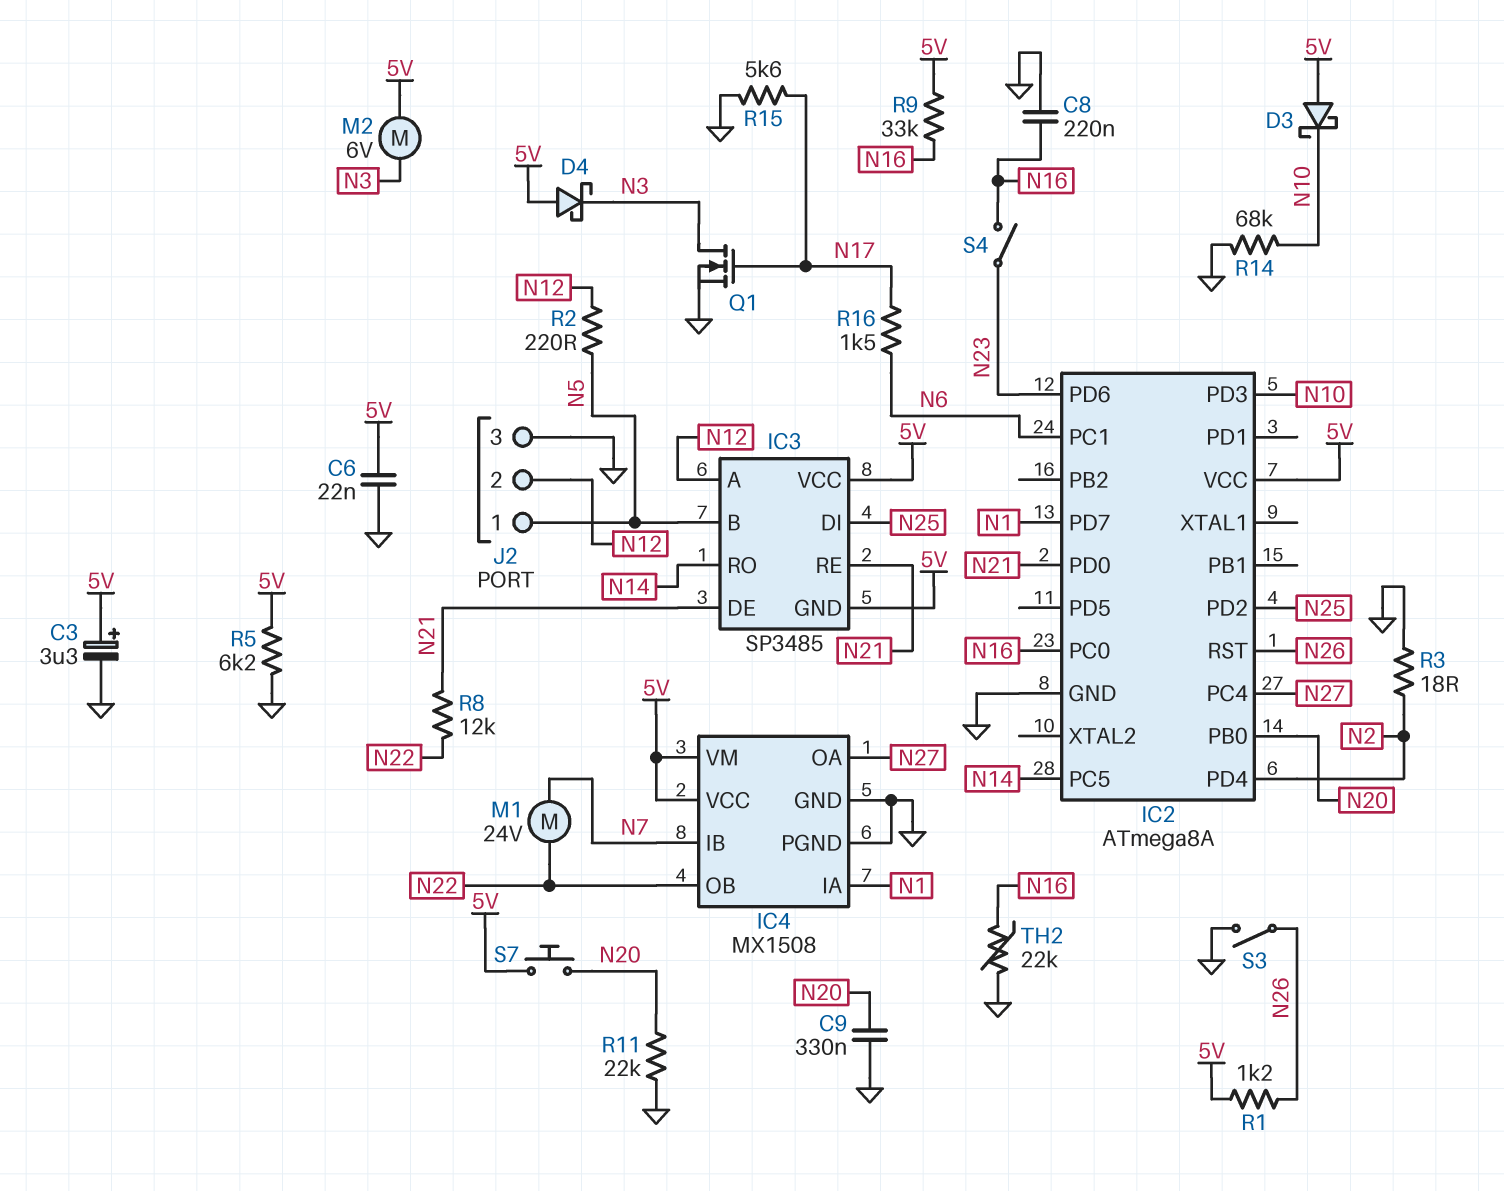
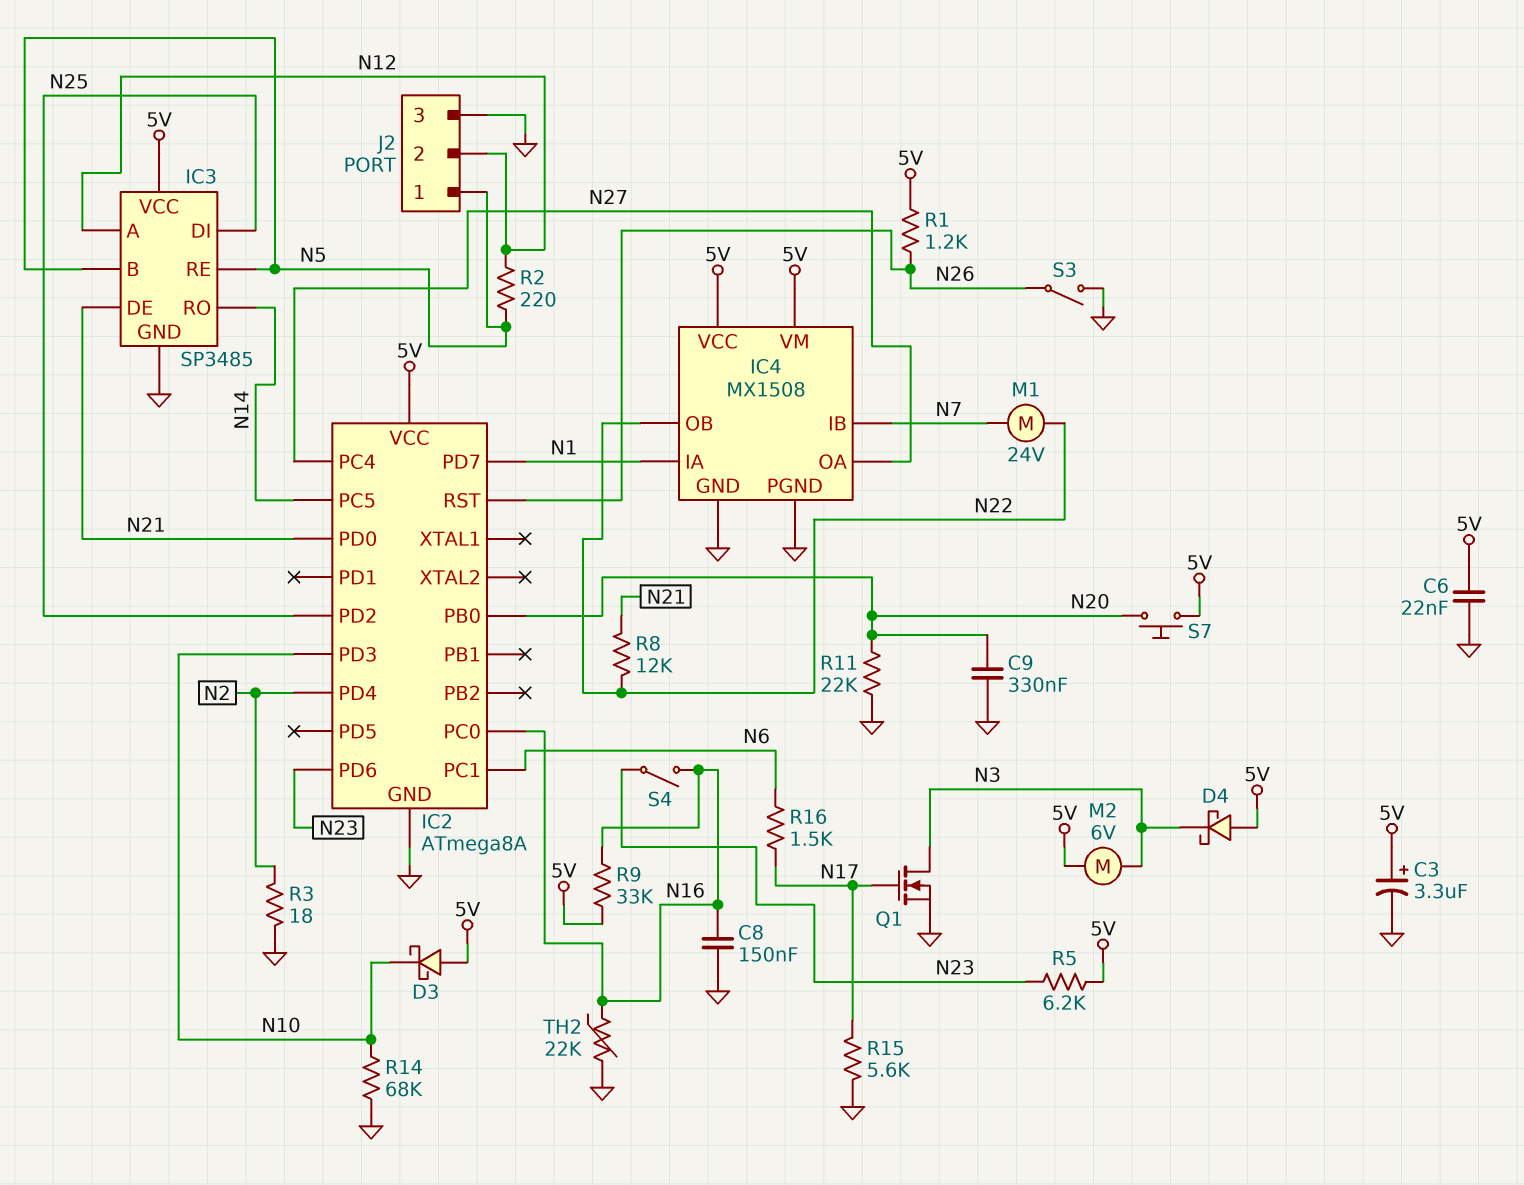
C8: 220nF (GND, N16) -> 150nF (GND, N16)
IC3 pin GND: 5V -> GND
IC3 pin RE: N21 -> N5
R5: 6.2k (5V, GND) -> 6.2k (5V, N23)

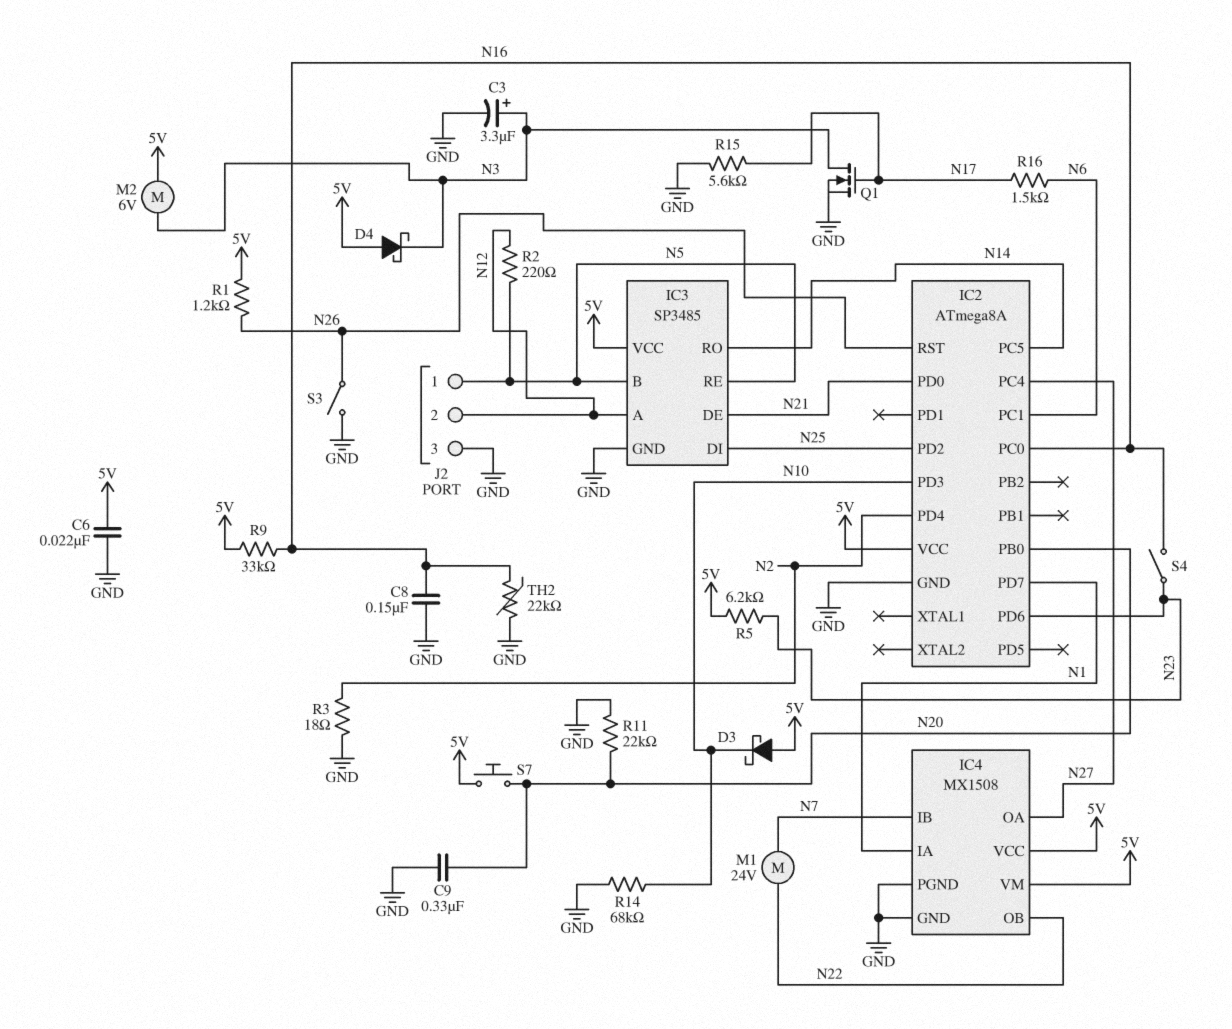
C3: 3.3uF (plus 5V, minus GND) -> 3.3uF (plus N3, minus GND)
R8: 12k (N21, N22) -> none

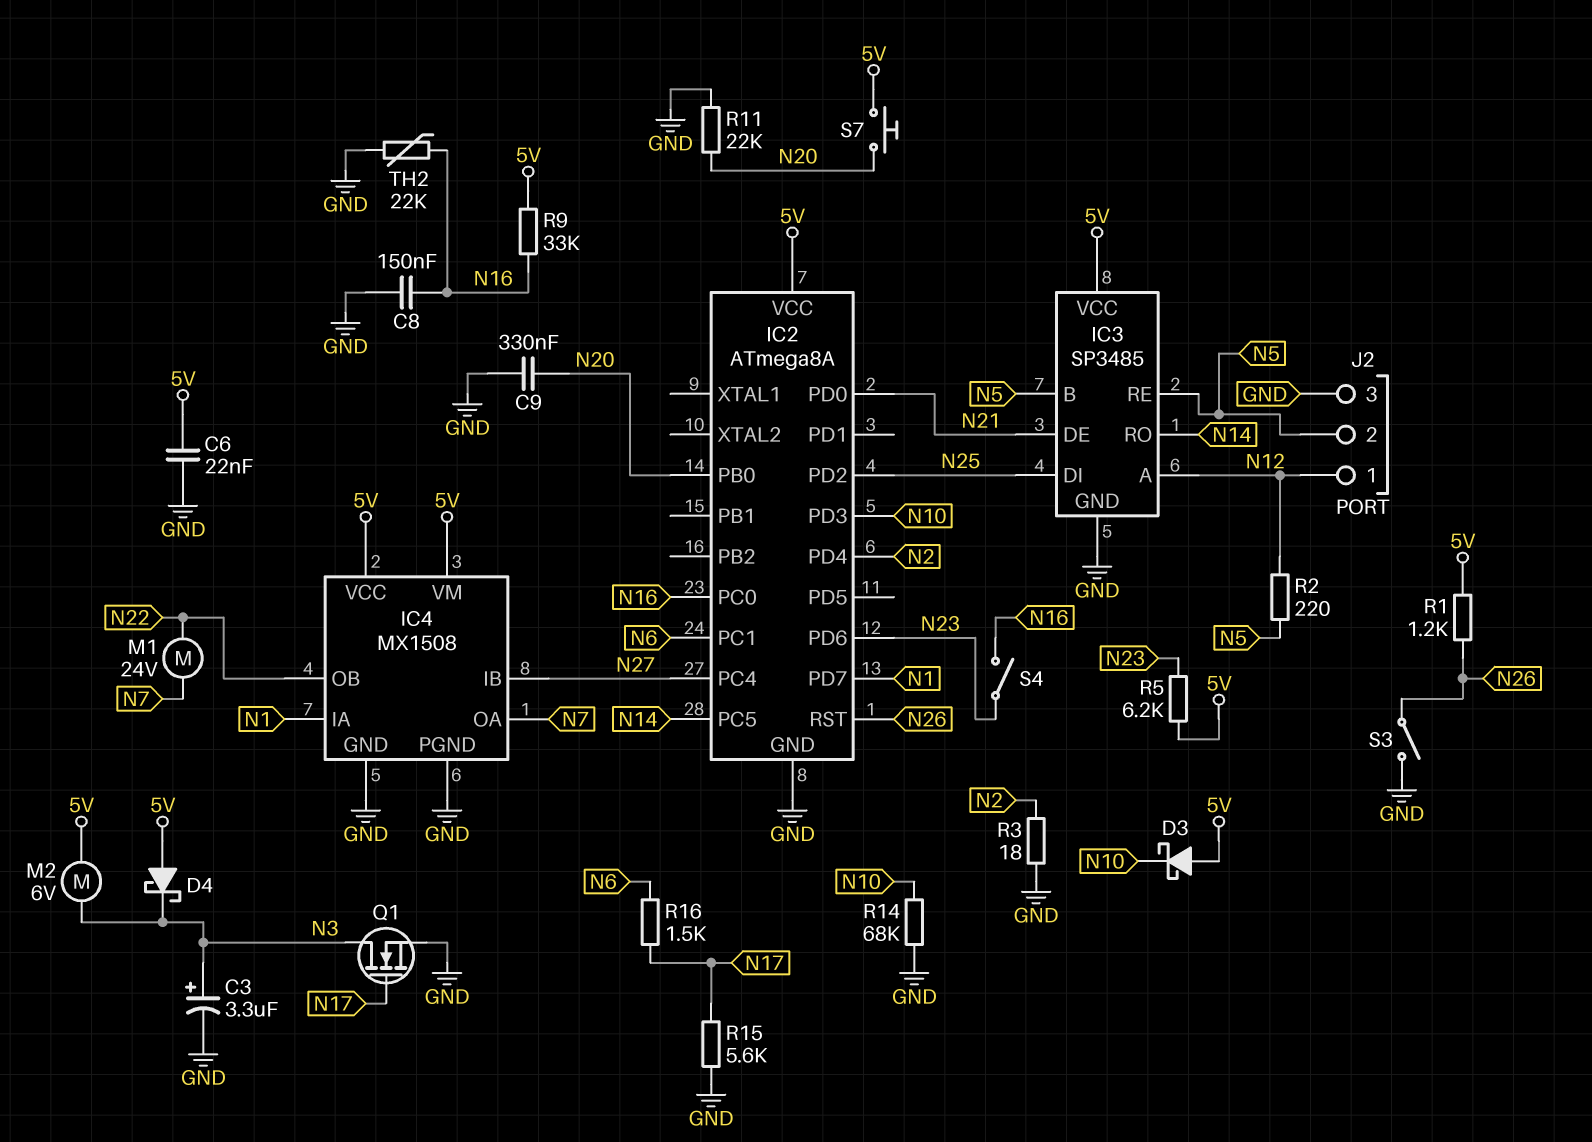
IC4 pin IB: N7 -> N27
IC4 pin OA: N27 -> N7
J2 pin 1: N5 -> N12
J2 pin 2: N12 -> N5

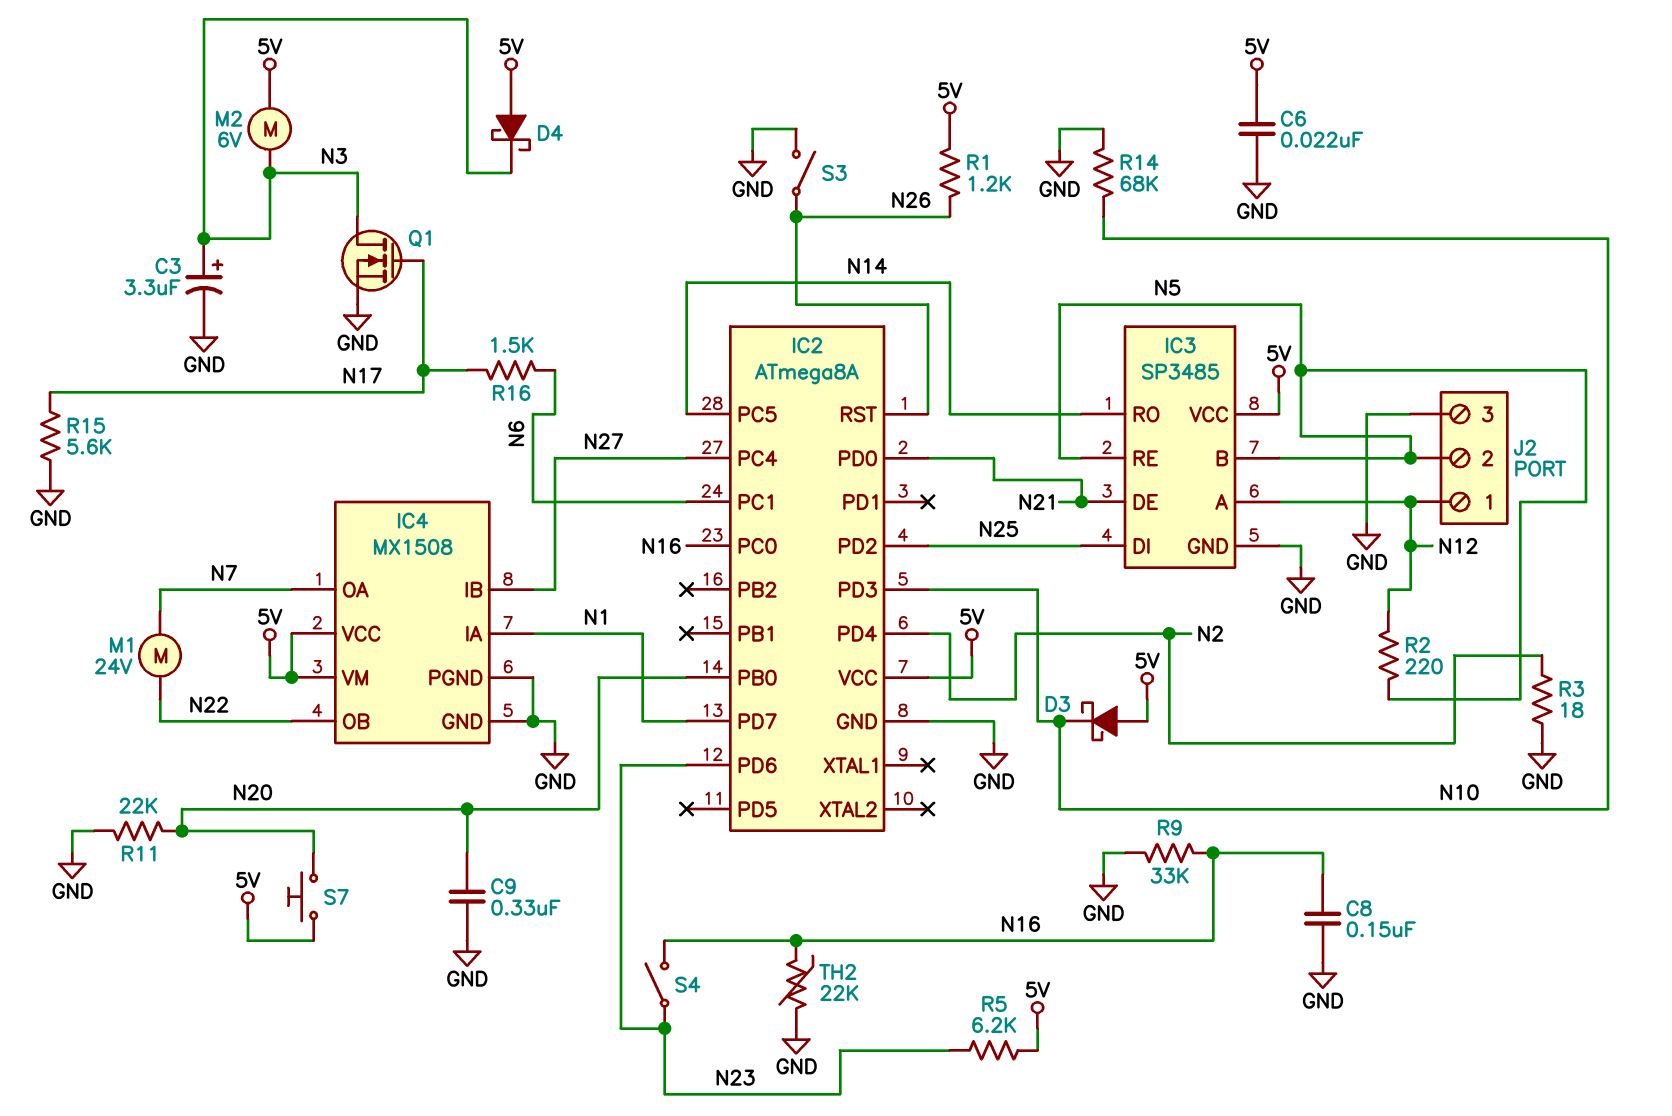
R9: 33k (5V, N16) -> 33k (GND, N16)

